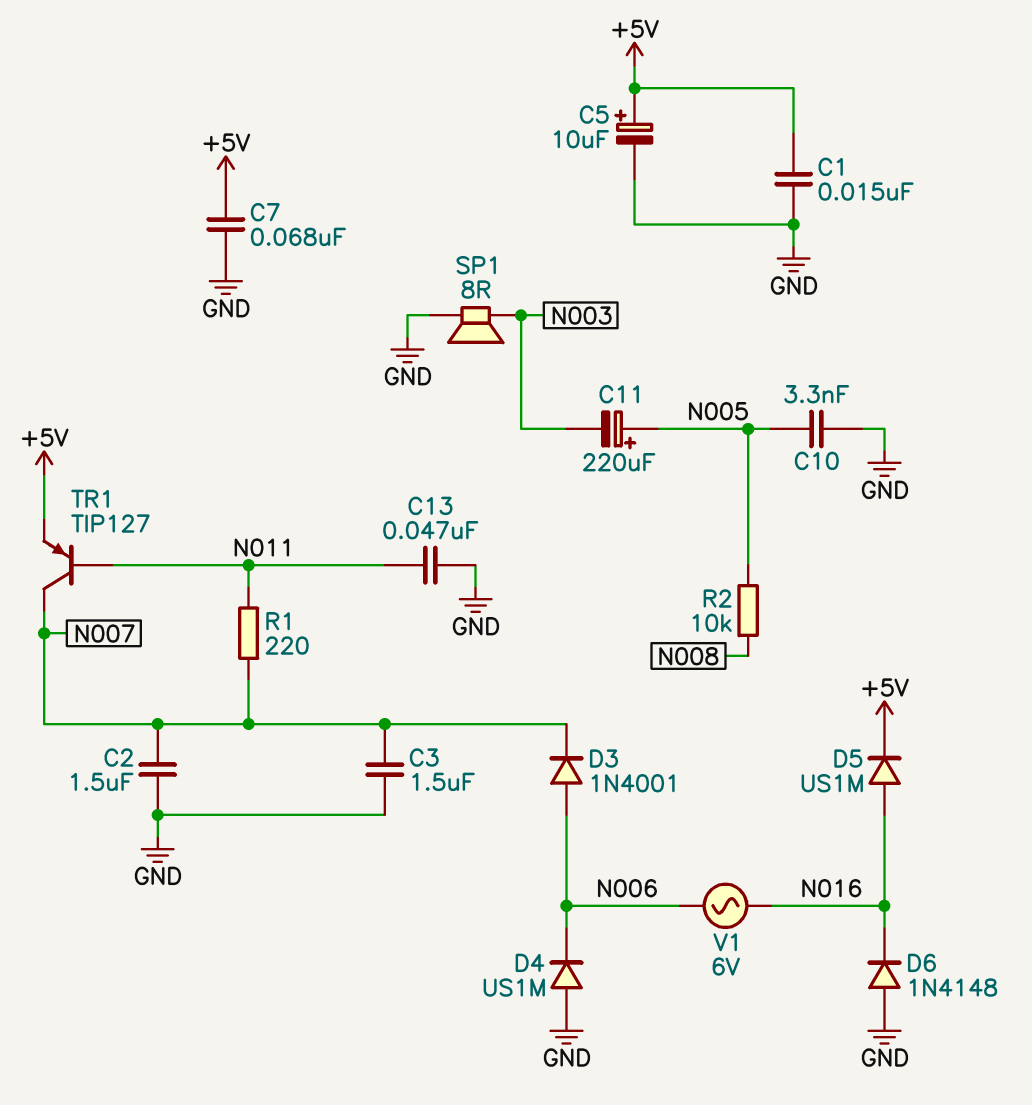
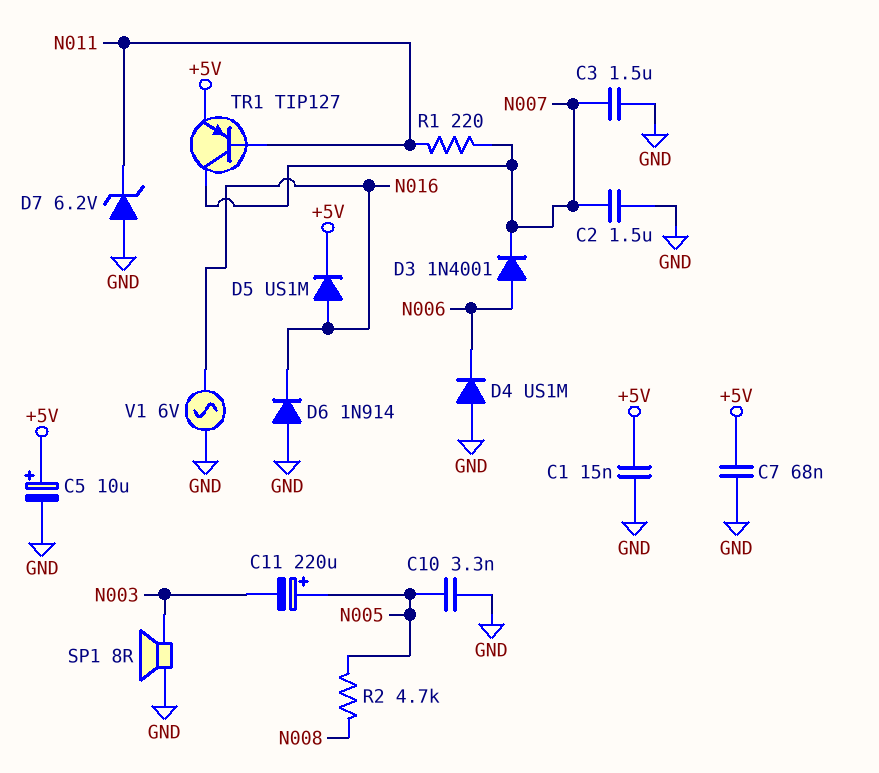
C13: 47nF (GND, N011) -> none
D6: diode 1N4148 (A GND, K N016) -> diode 1N914 (A GND, K N016)
D7: none -> zener 6.2V (A GND, K N011)
R2: 10k (N005, N008) -> 4.7k (N005, N008)
V1: AC 6V (N006, N016) -> AC 6V (GND, N016)

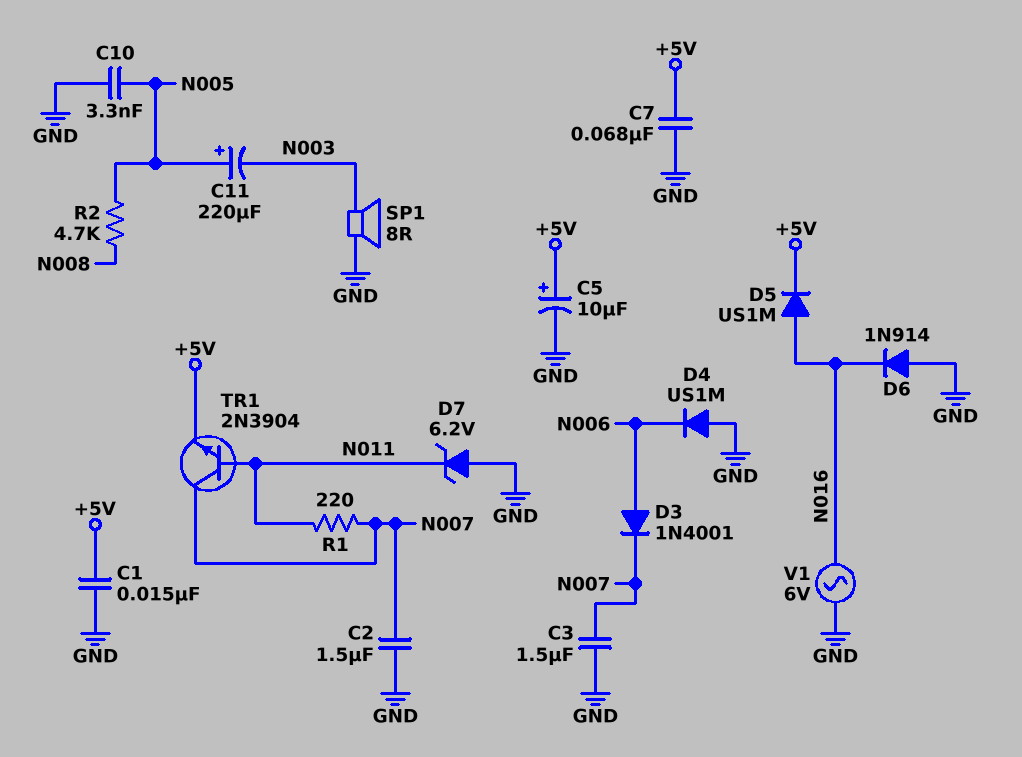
TR1: PNP TIP127 (B N011, C N007, E +5V) -> NPN 2N3904 (B N011, C N007, E +5V)

